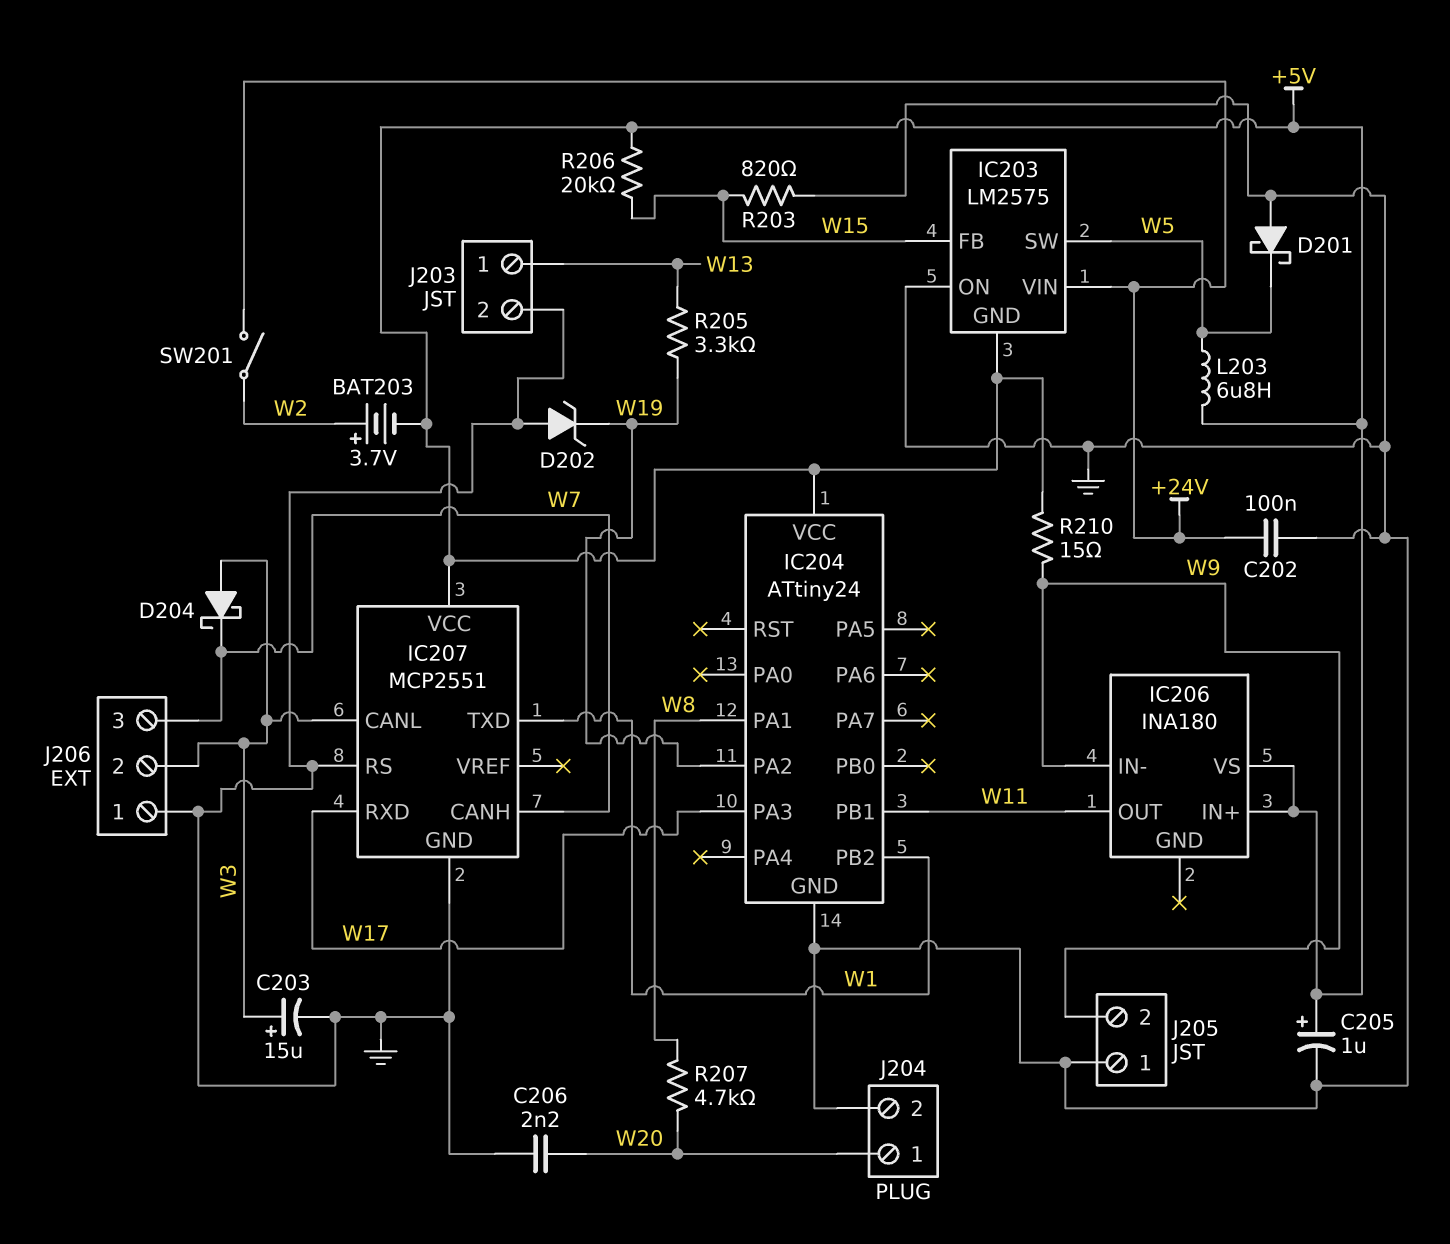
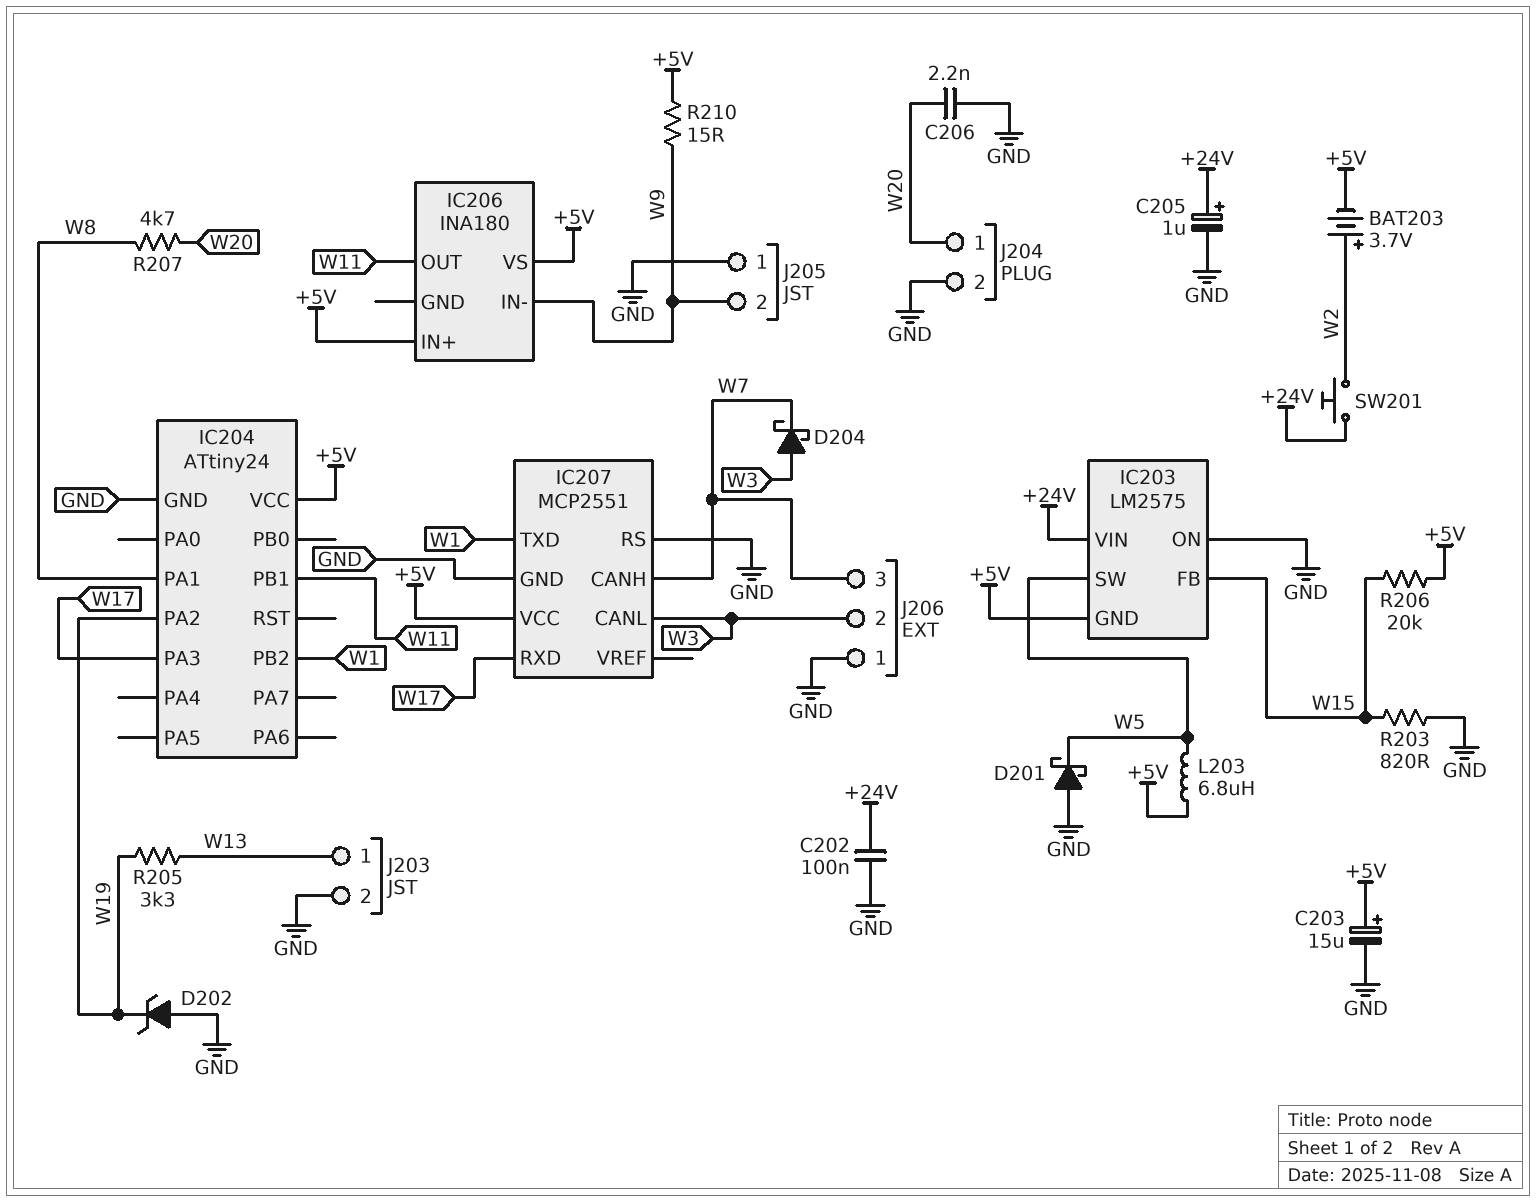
C203: 15uF (plus W3, minus GND) -> 15uF (plus +5V, minus GND)
C205: 1uF (plus +5V, minus GND) -> 1uF (plus +24V, minus GND)
SW201: switch (+24V, W2) -> button (+24V, W2)

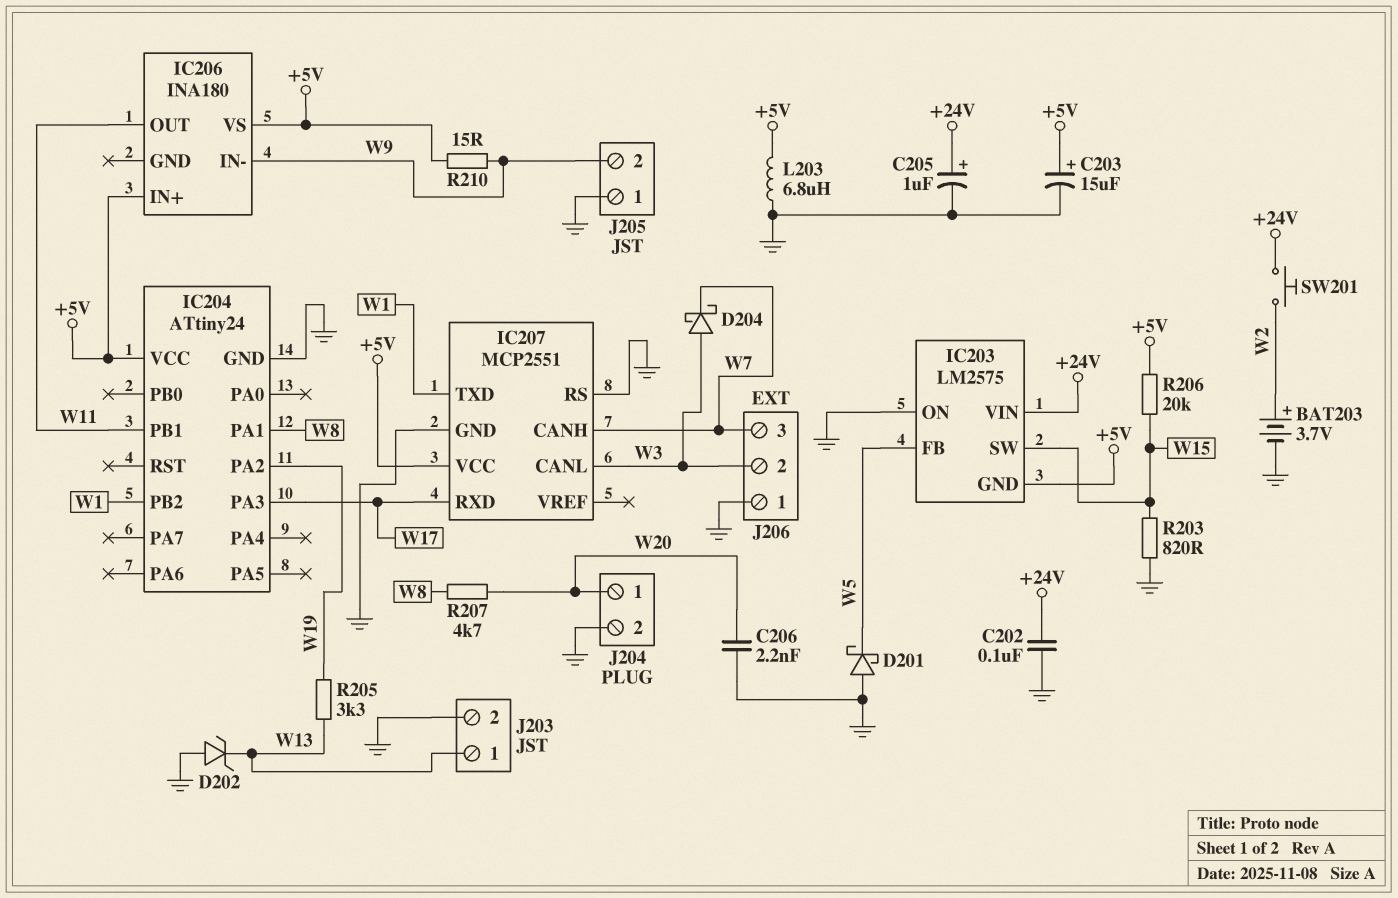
BAT203: 3.7V (plus W2, minus +5V) -> 3.7V (plus W2, minus GND)
D202: zener (A GND, K W19) -> zener (A GND, K W13)
IC203 pin FB: W15 -> W5
IC203 pin SW: W5 -> W15
L203: 6.8uH (+5V, W5) -> 6.8uH (+5V, GND)

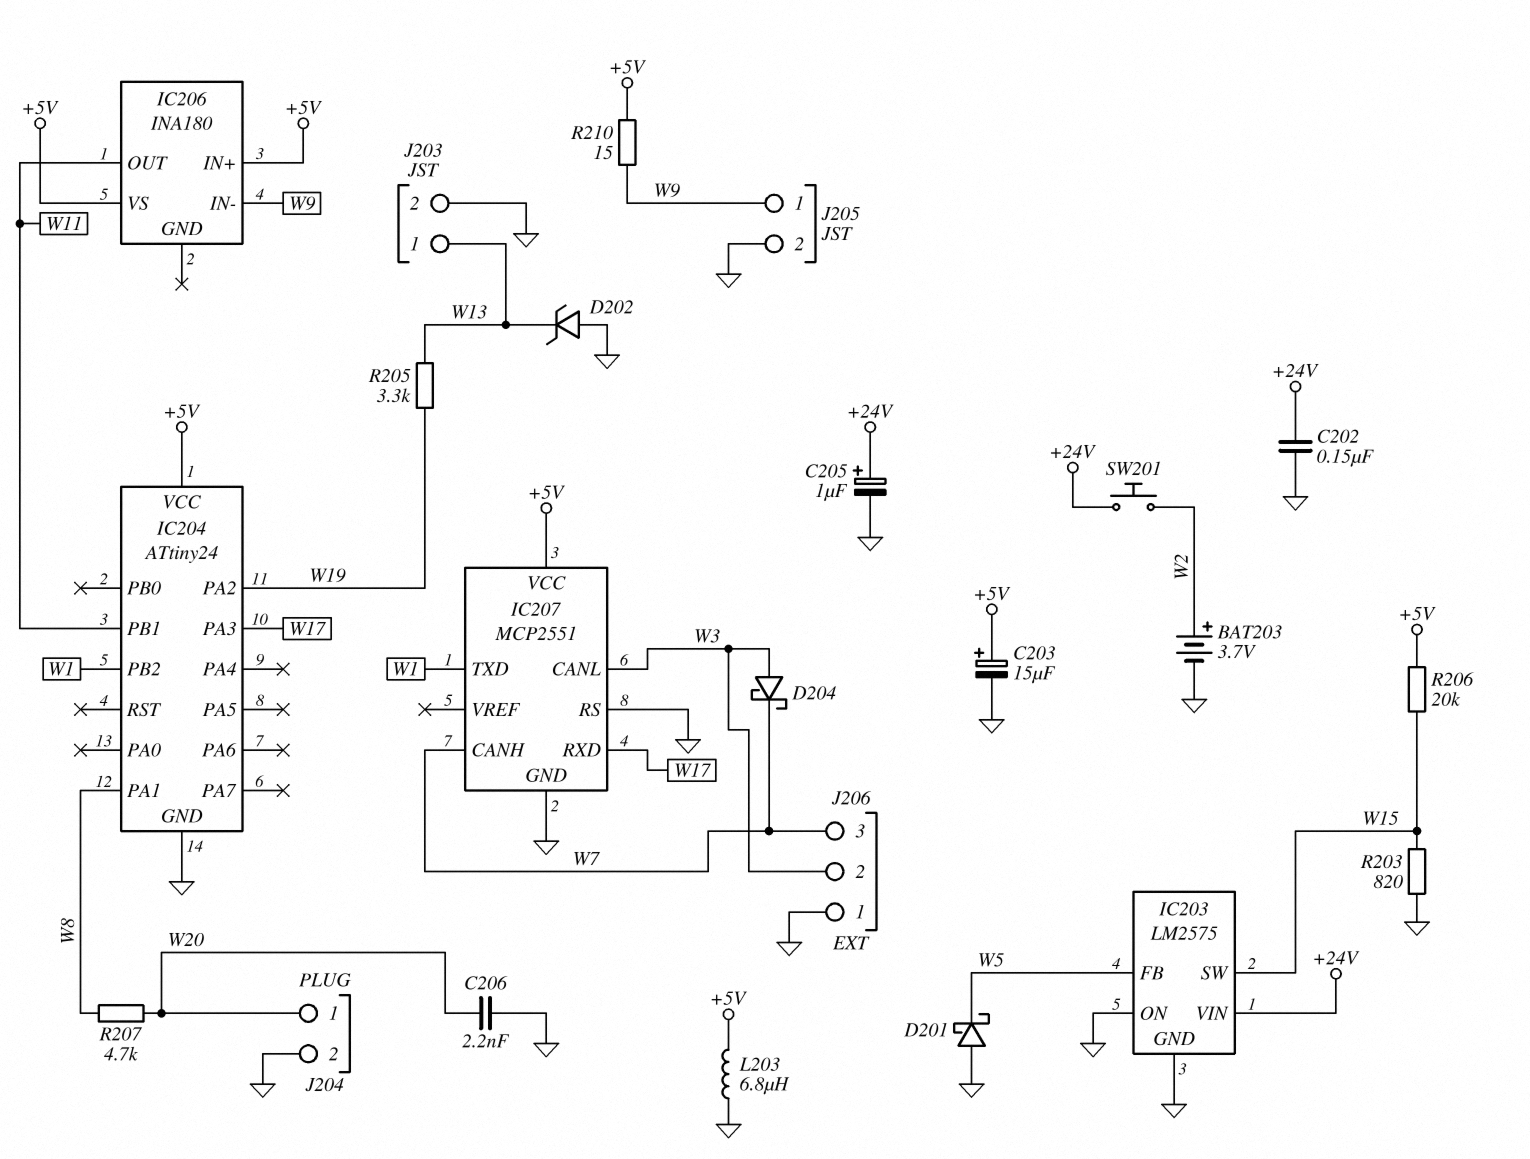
C202: 100nF (+24V, GND) -> 150nF (+24V, GND)
IC203 pin GND: +5V -> GND
J205 pin 1: GND -> W9
J205 pin 2: W9 -> GND

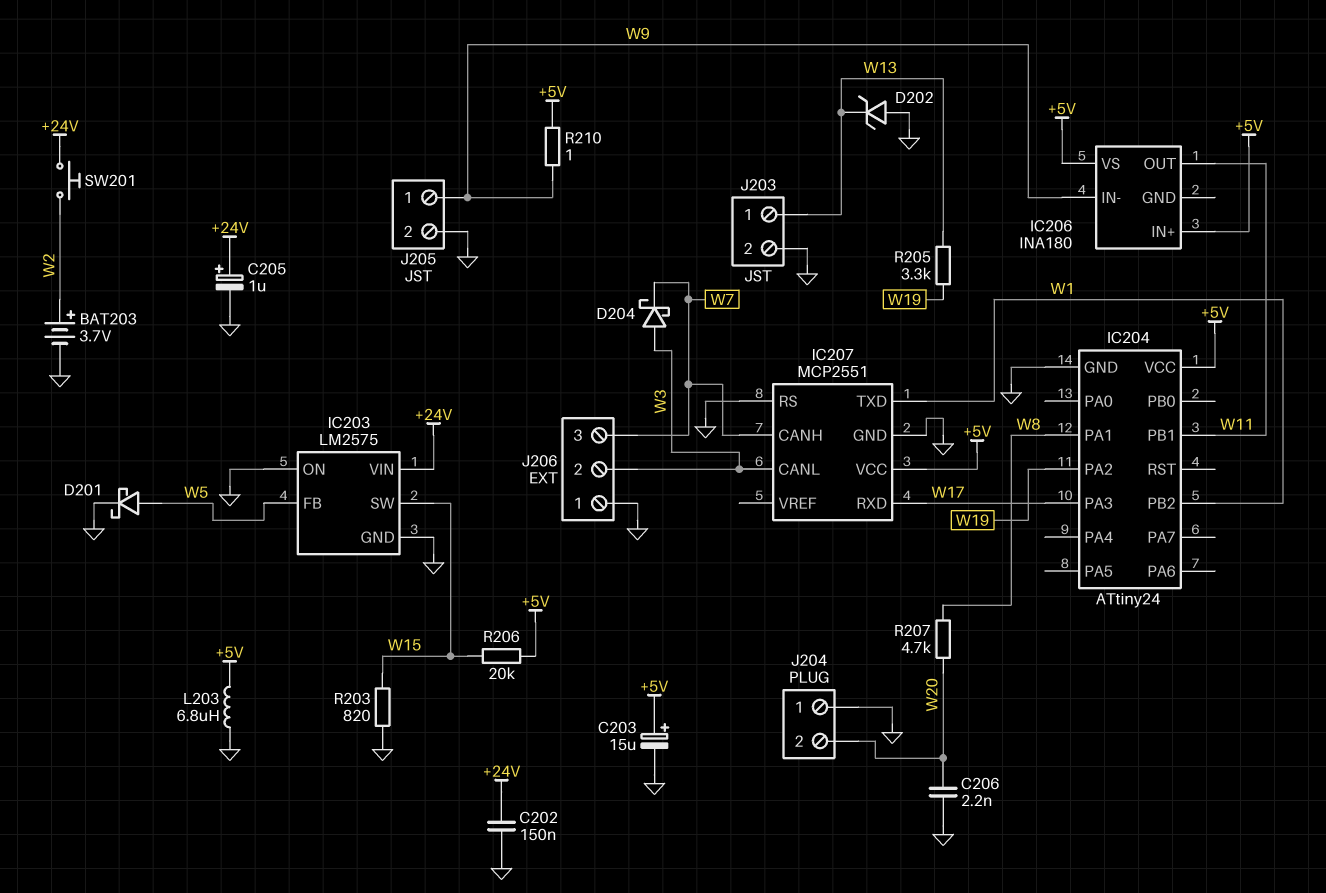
D201: schottky (A GND, K W5) -> schottky (A W5, K GND)
J204 pin 1: W20 -> GND
J204 pin 2: GND -> W20
R210: 15 (+5V, W9) -> 1 (+5V, W9)

